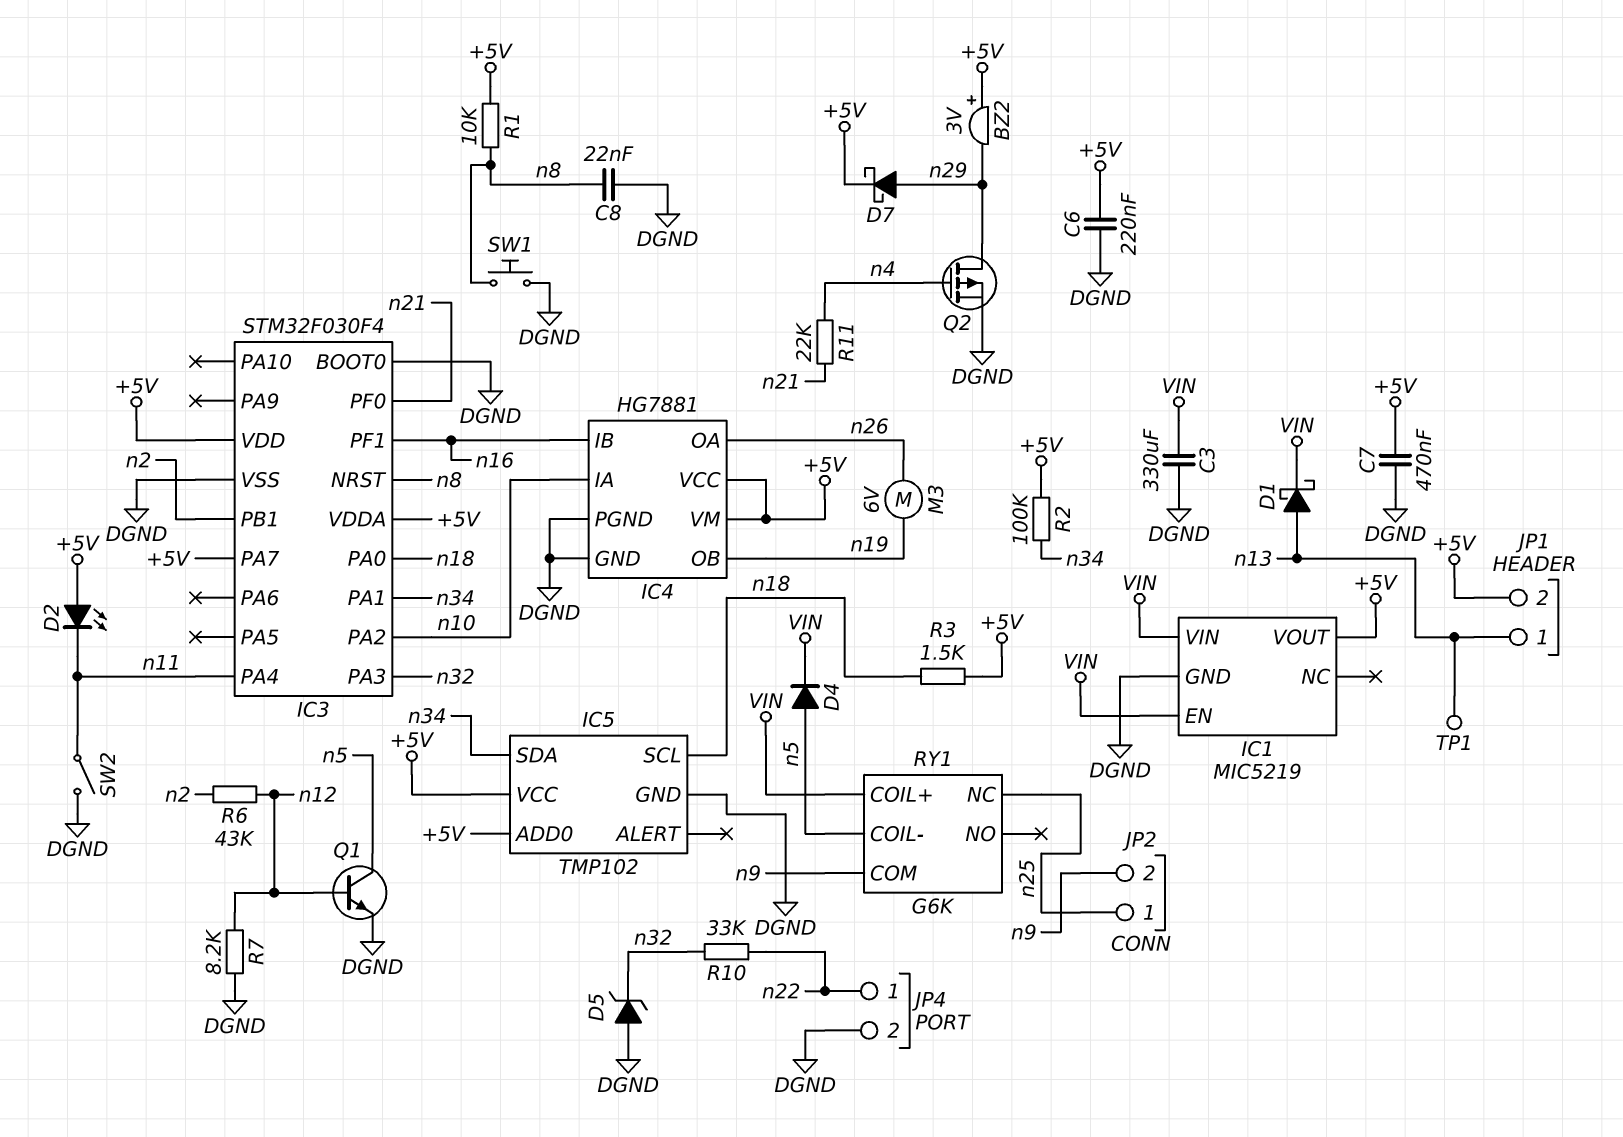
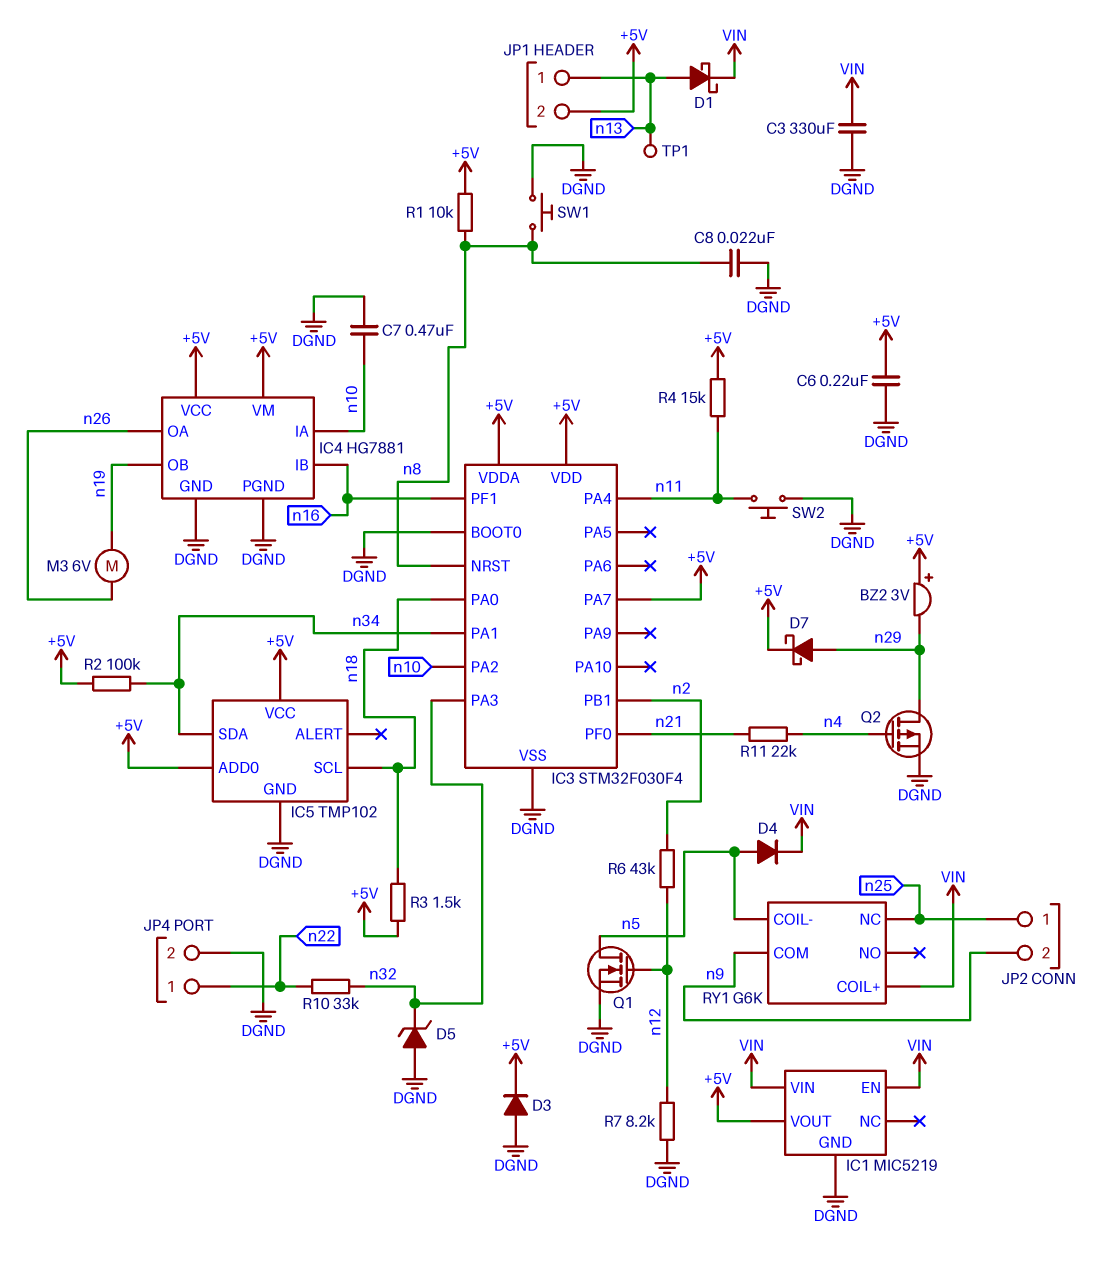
C7: 470nF (+5V, DGND) -> 470nF (DGND, n10)
D2: LED (A +5V, K n11) -> none
D3: none -> diode (A DGND, K +5V)
Q1: NPN (B n12, C n5, E DGND) -> NMOS (G n12, D n5, S DGND)
R4: none -> 15k (+5V, n11)
SW2: switch (DGND, n11) -> button (DGND, n11)

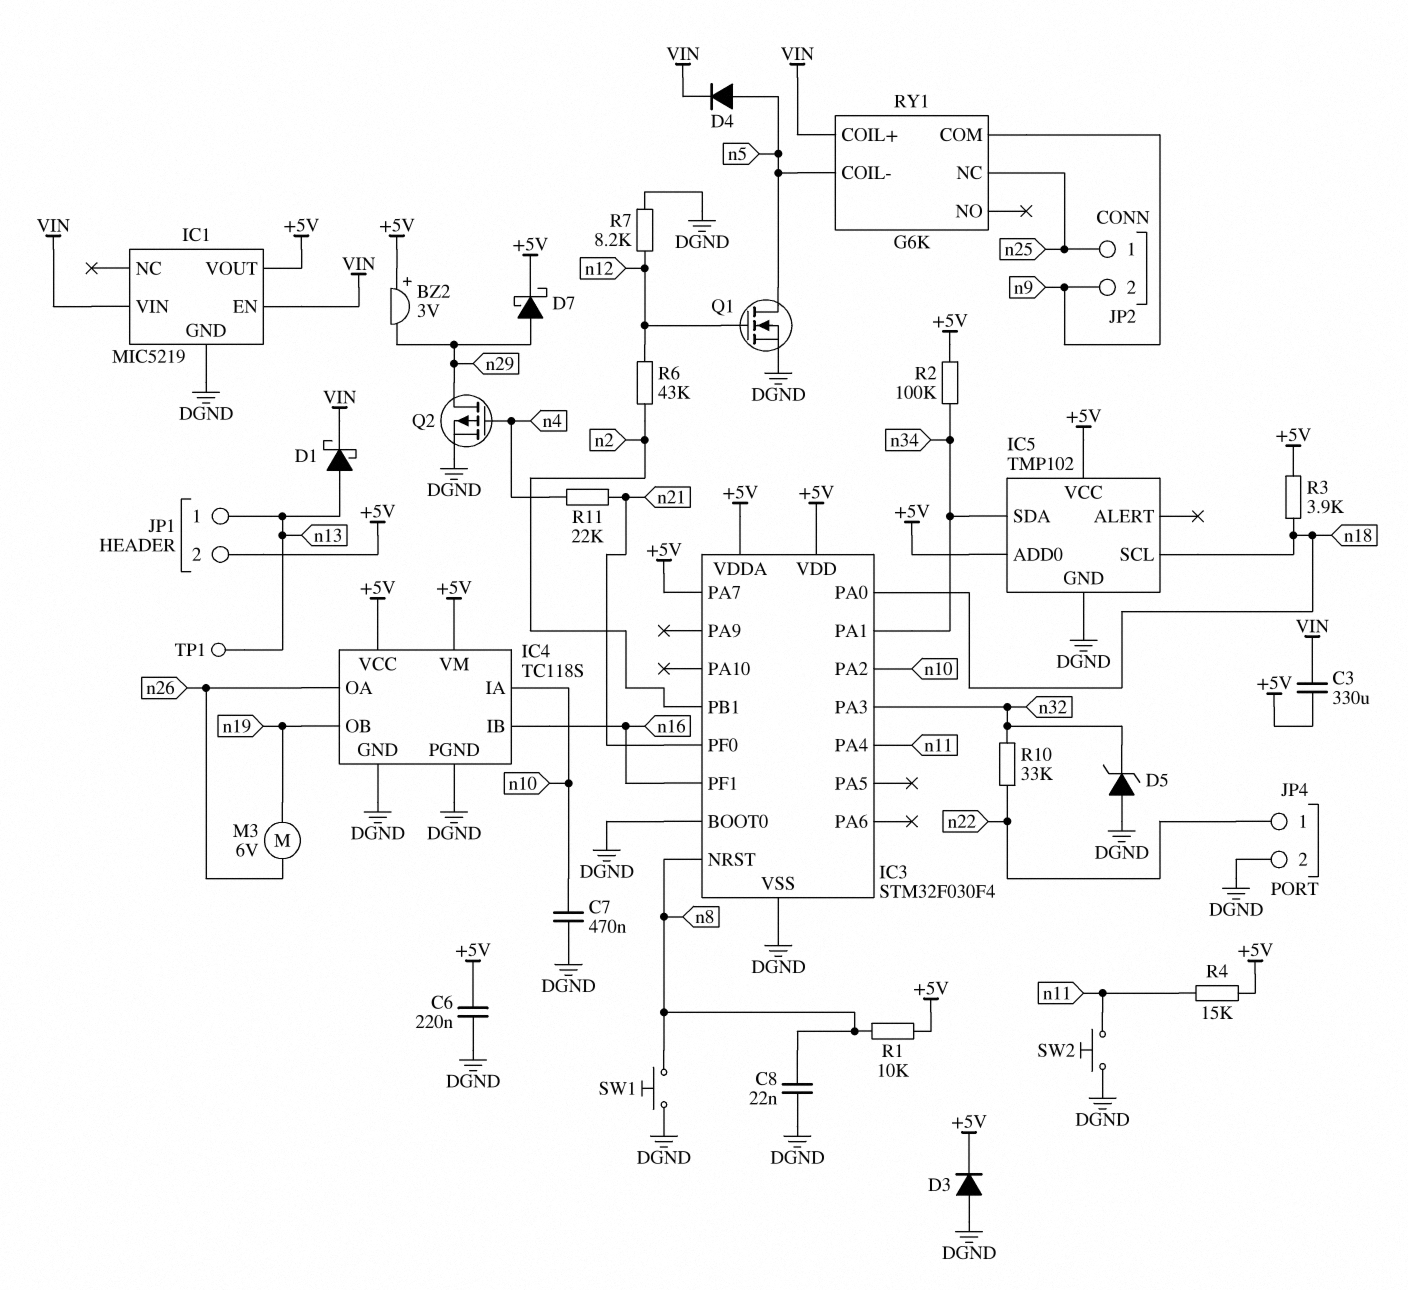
C3: 330uF (DGND, VIN) -> 330uF (+5V, VIN)
IC4: HG7881 -> TC118S
R3: 1.5k (+5V, n18) -> 3.9k (+5V, n18)

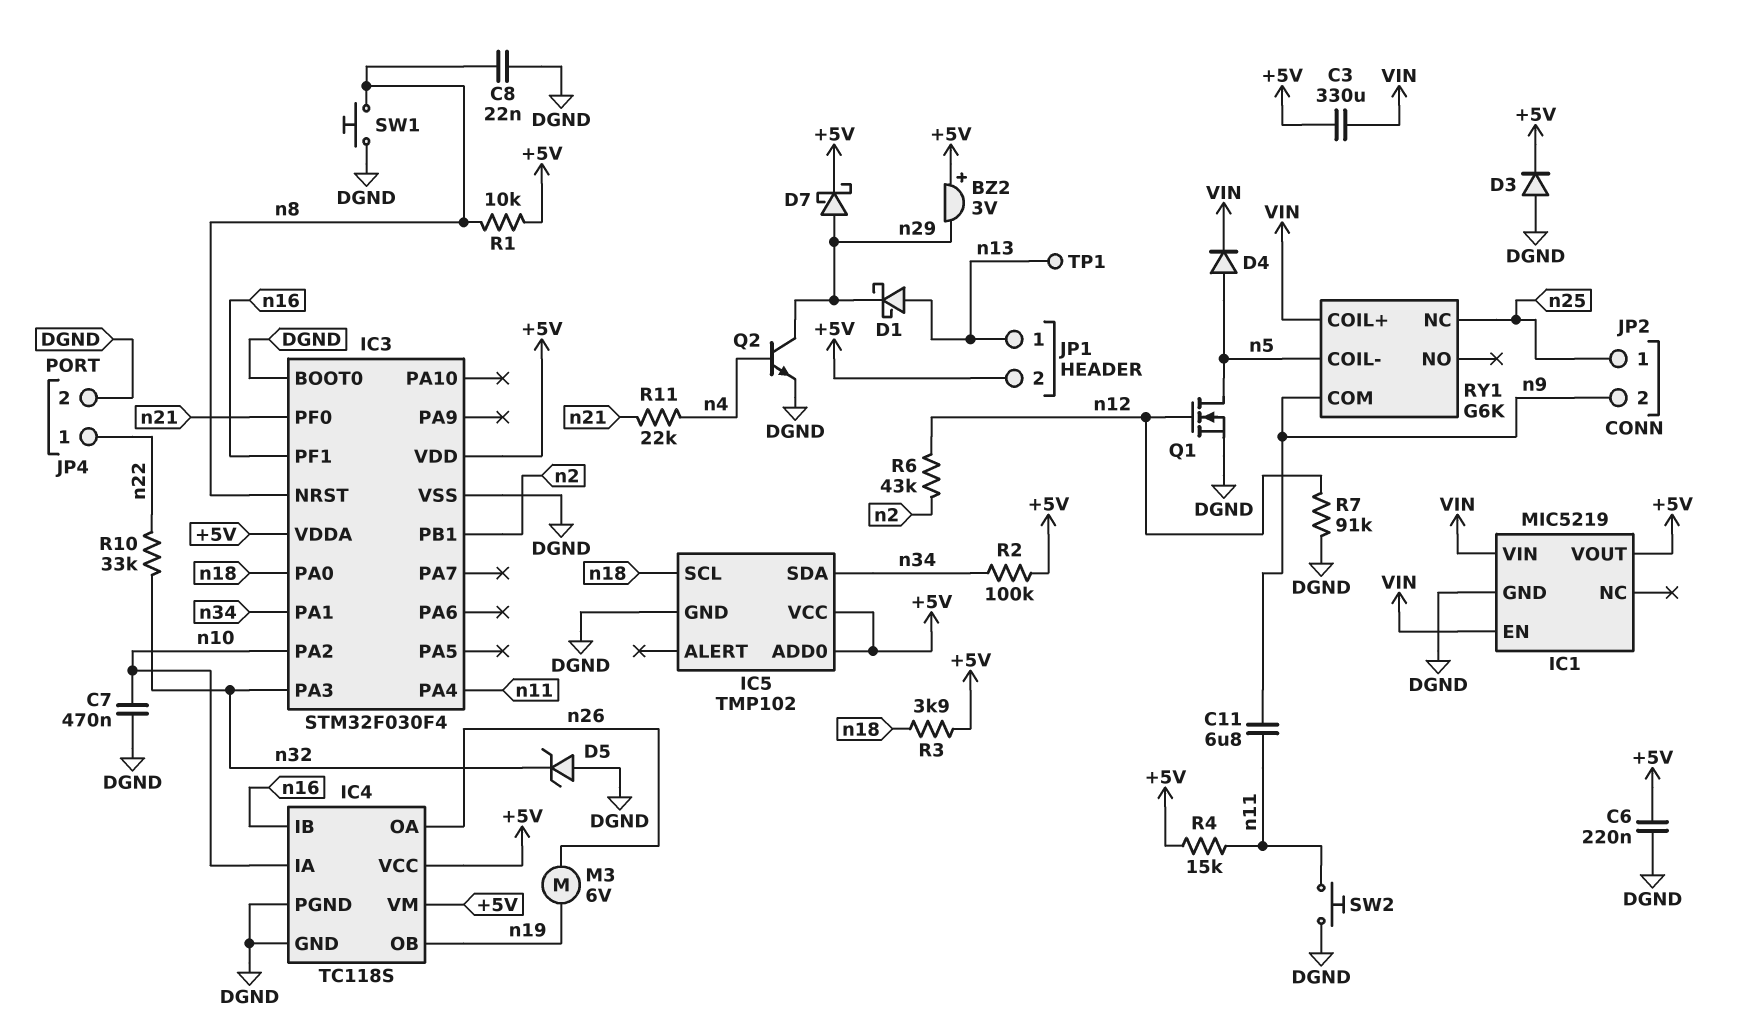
C11: none -> 6.8uF (n9, n11)
D1: schottky (A n13, K VIN) -> schottky (A n13, K n29)
IC3 pin PA7: +5V -> none
Q2: PMOS (G n4, D n29, S DGND) -> NPN (B n4, C n29, E DGND)
R7: 8.2k (DGND, n12) -> 91k (DGND, n12)

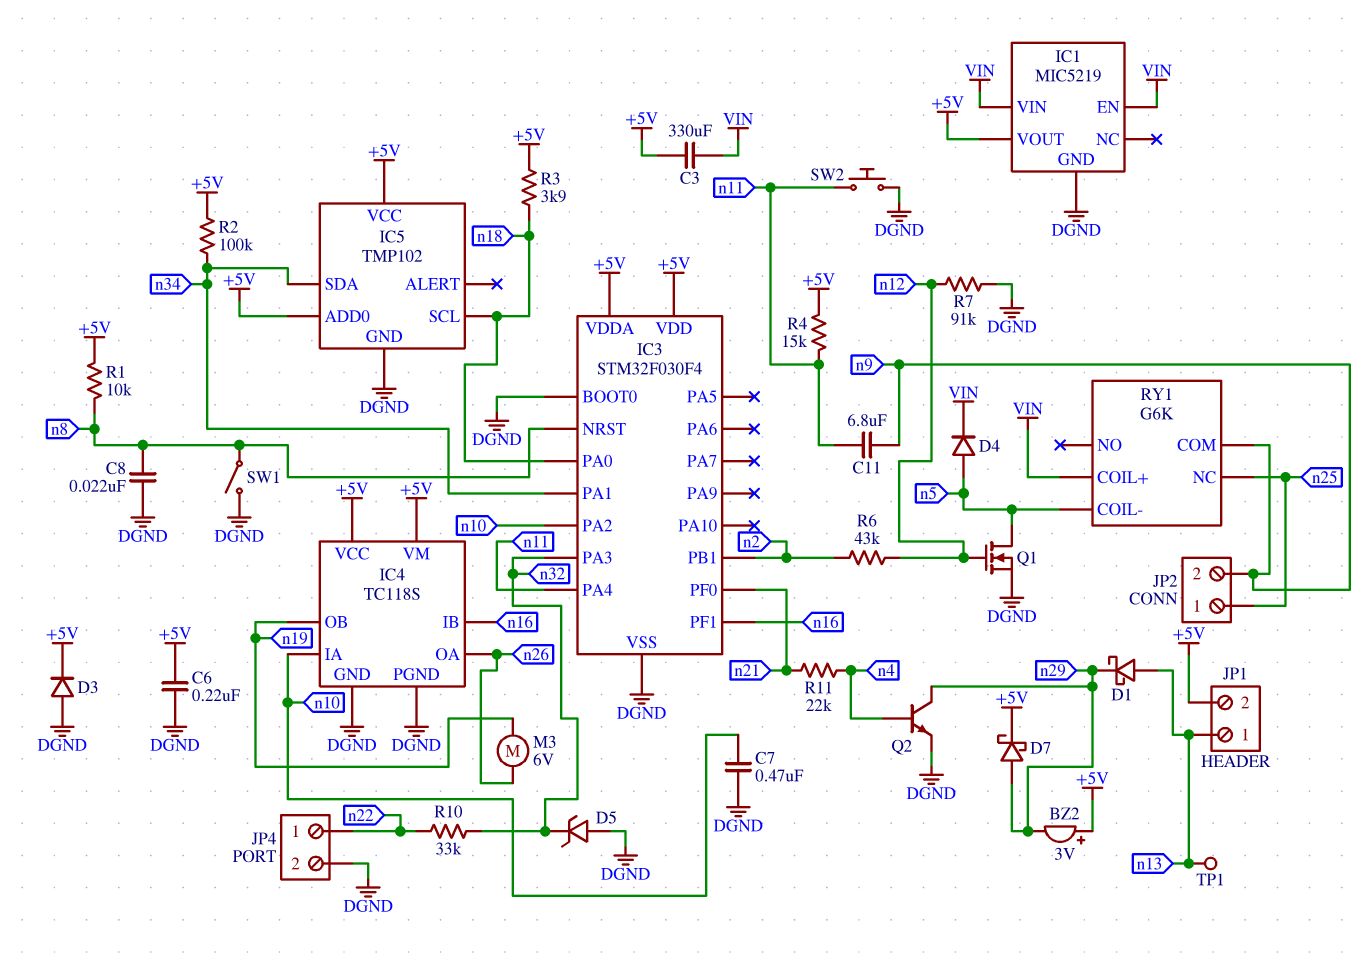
SW1: button (DGND, n8) -> switch (DGND, n8)

